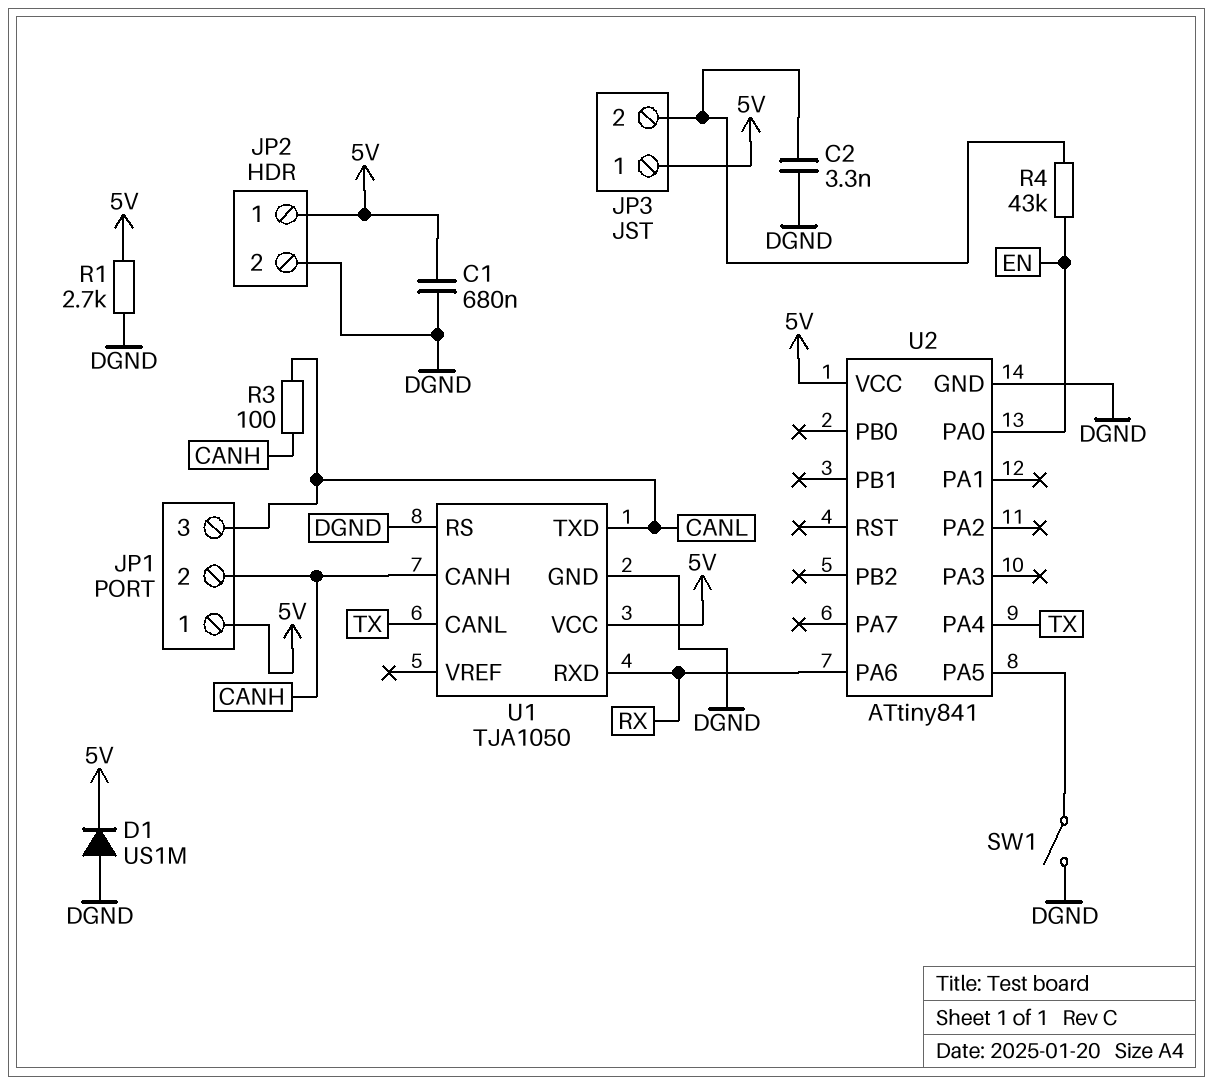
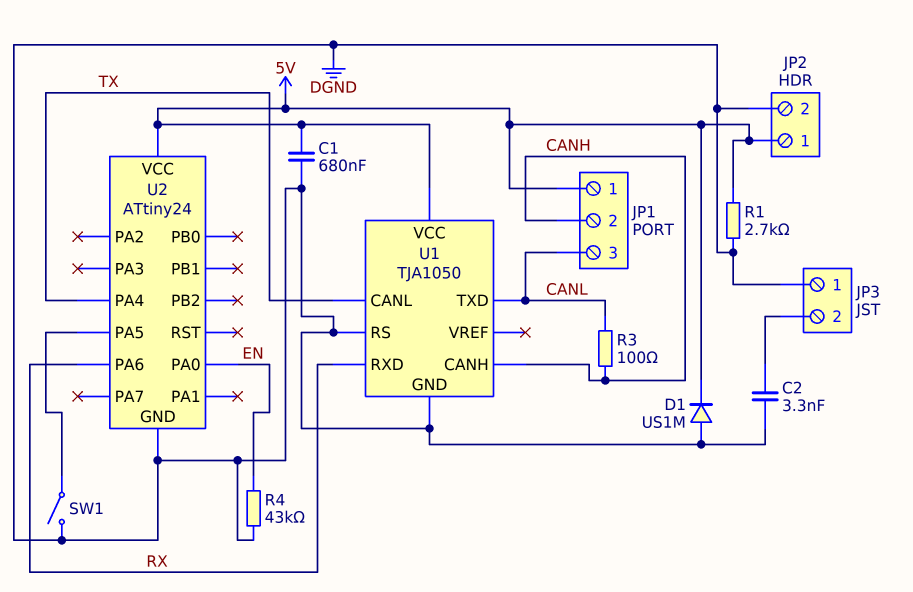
JP3 pin 1: 5V -> DGND
R4: 43k (EN, JP3/2) -> 43k (DGND, EN)
U2: ATtiny841 -> ATtiny24

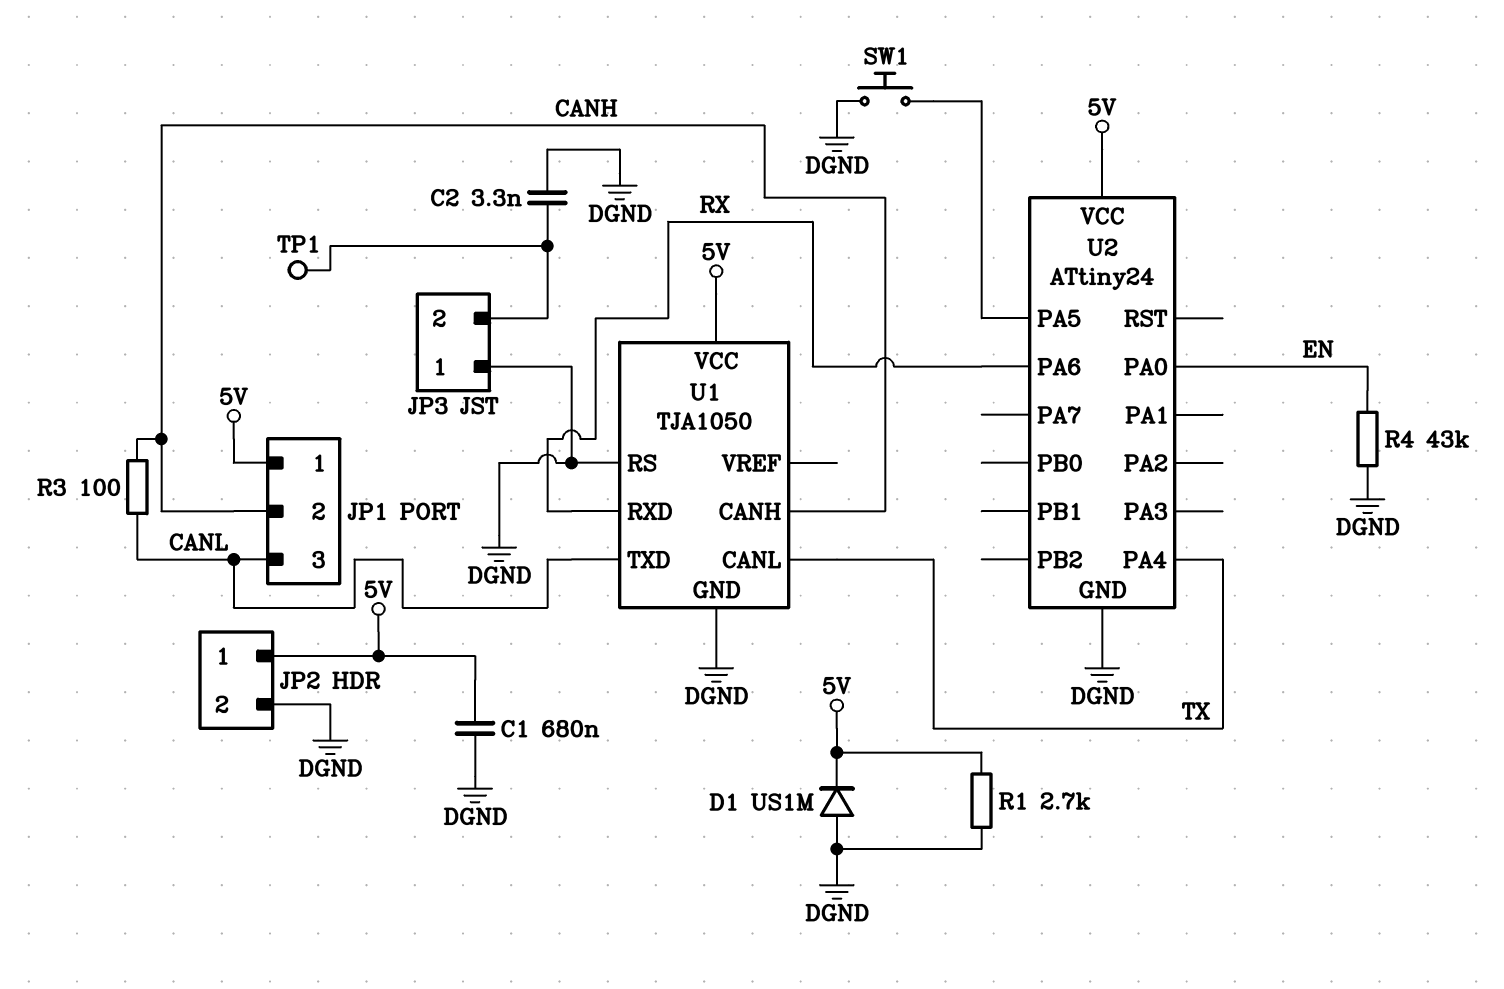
SW1: switch (DGND, U2/PA5) -> button (DGND, U2/PA5)
TP1: none -> test point (JP3/2)

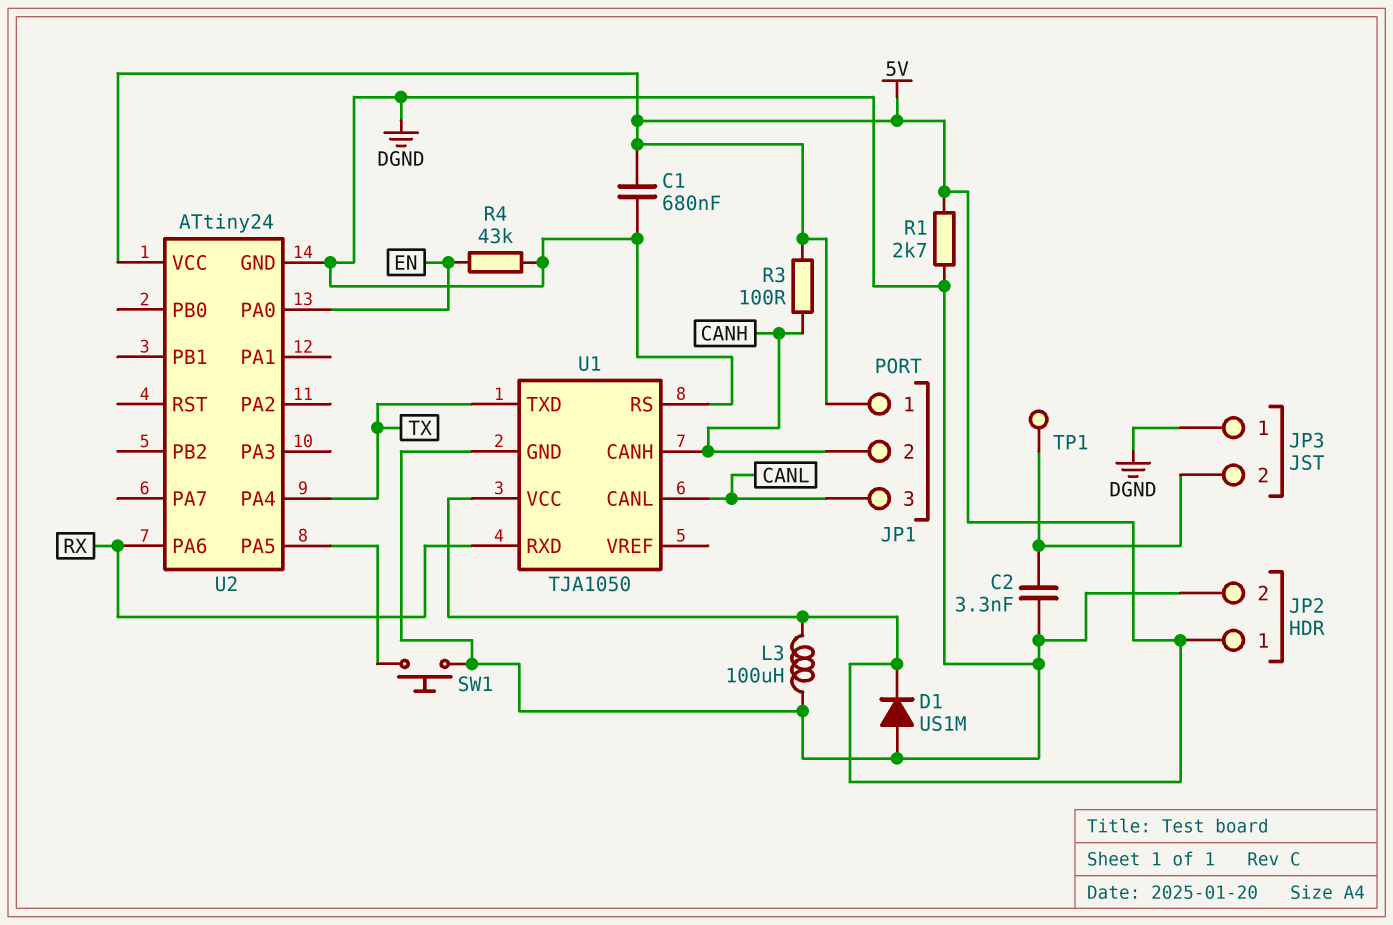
L3: none -> 100uH (5V, DGND)
R3: 100 (CANH, CANL) -> 100 (5V, CANH)
U1 pin CANL: TX -> CANL
U1 pin TXD: CANL -> TX

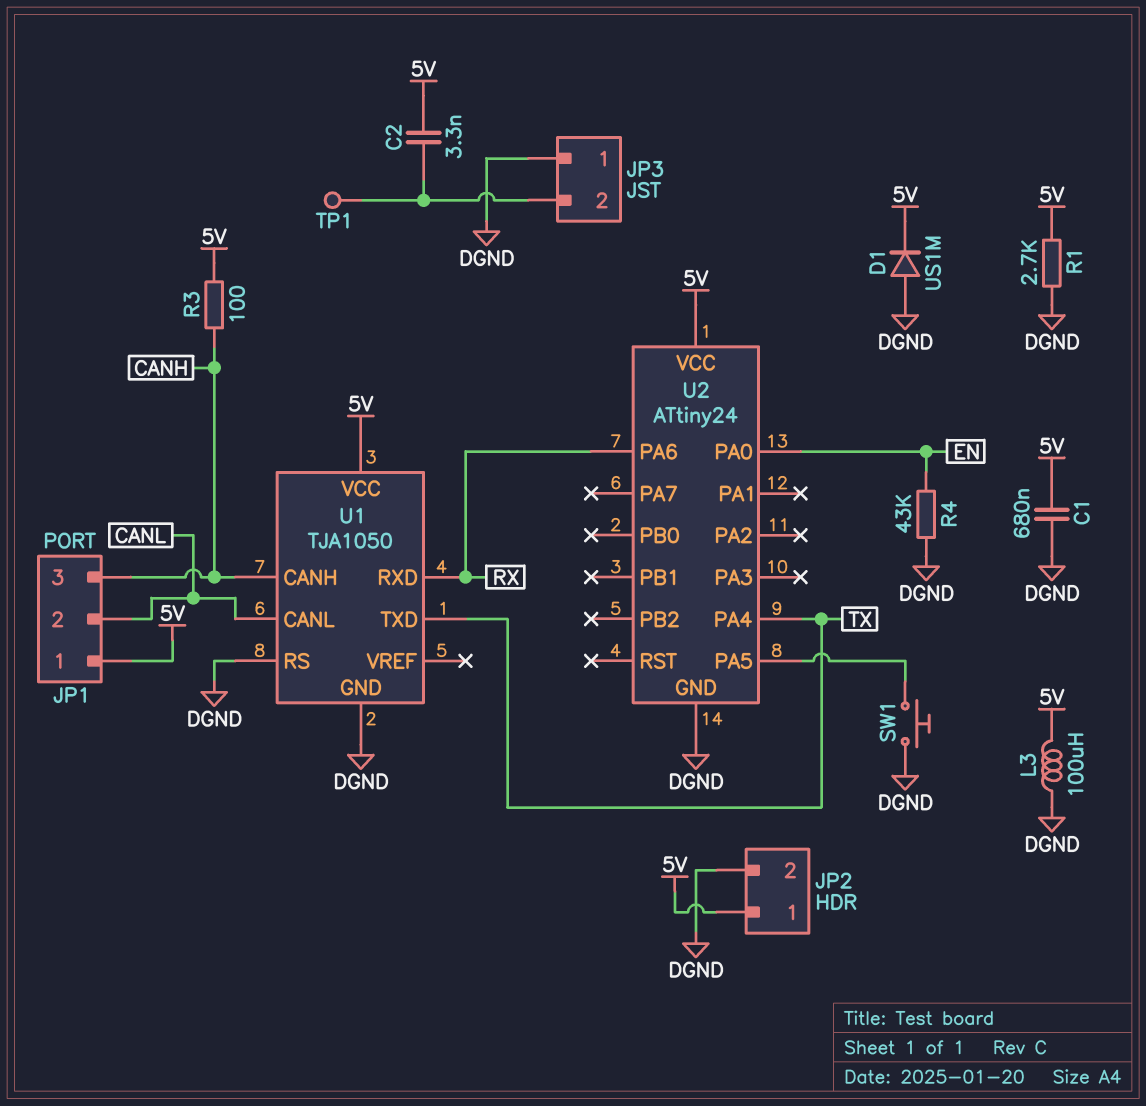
C2: 3.3nF (DGND, JP3/2) -> 3.3nF (5V, JP3/2)
JP1 pin 2: CANH -> CANL
JP1 pin 3: CANL -> CANH

